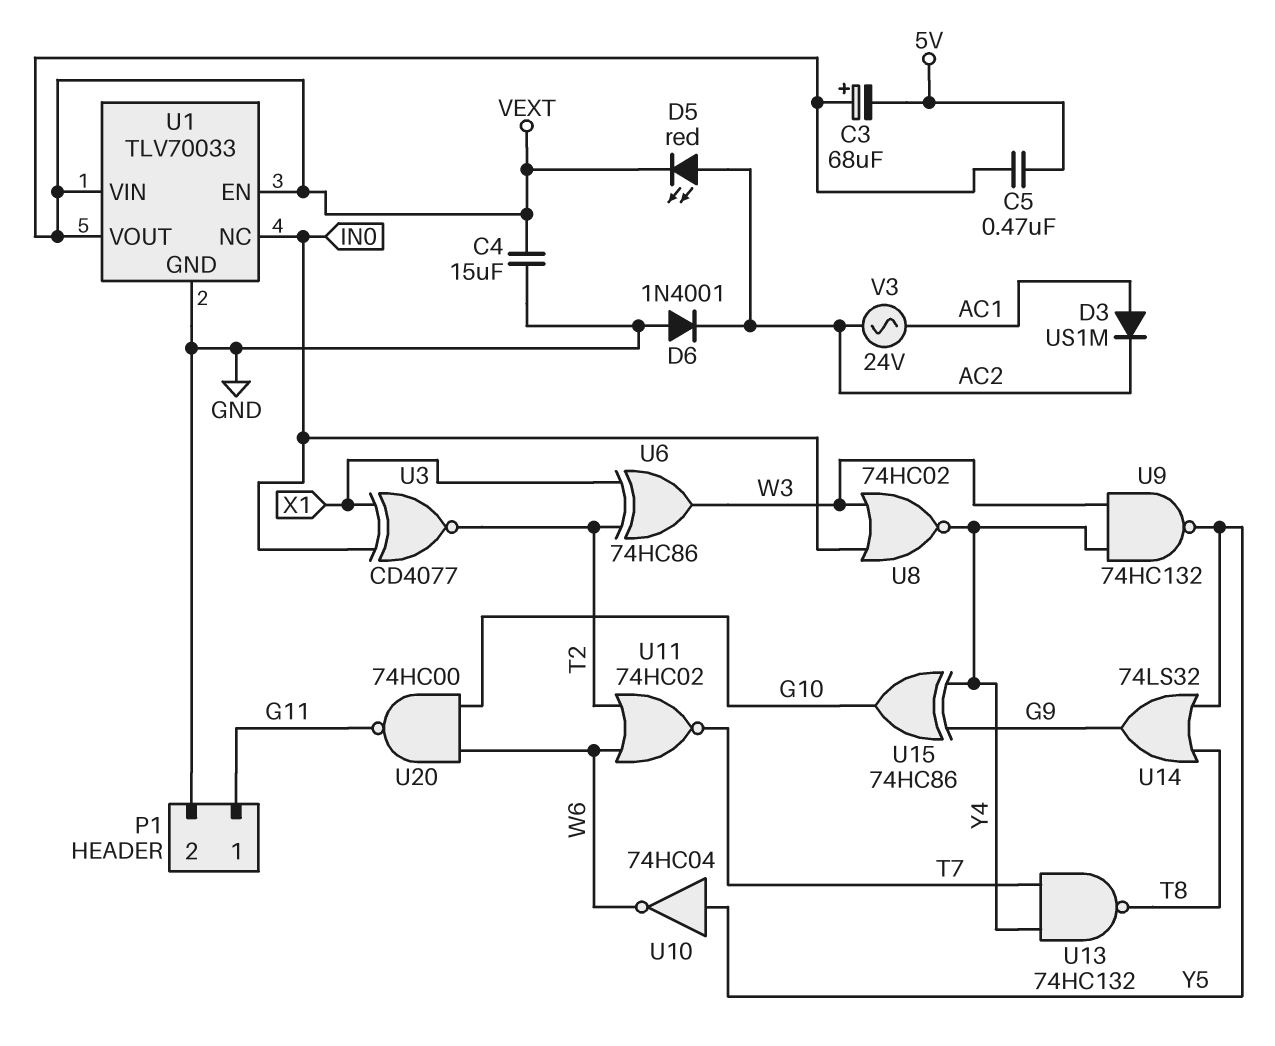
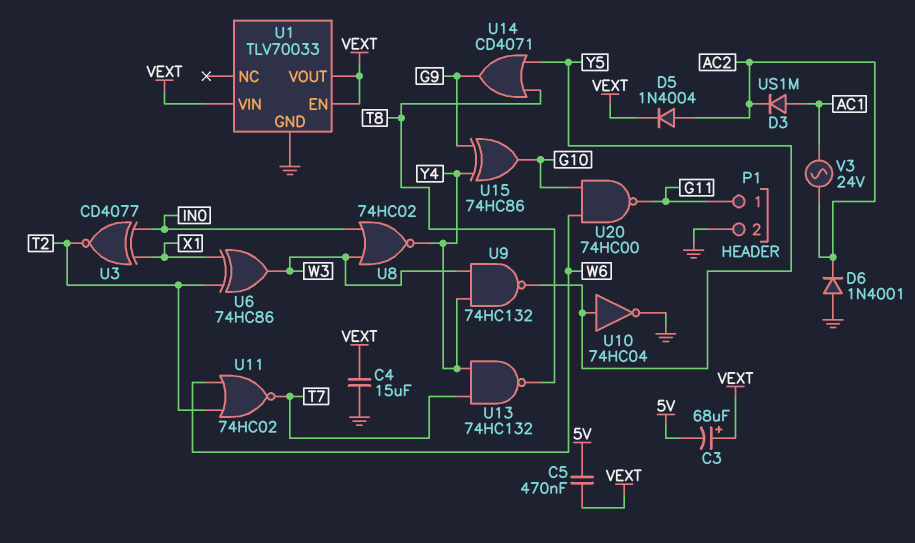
D5: LED red (A AC2, K VEXT) -> diode 1N4004 (A AC2, K VEXT)
U1 pin NC: IN0 -> none
U10: NOT 74HC04 (in Y5, out W6) -> NOT 74HC04 (in Y5, out GND)
U14: OR 74LS32 (in T8, in Y5, out G9) -> OR CD4071 (in T8, in Y5, out G9)

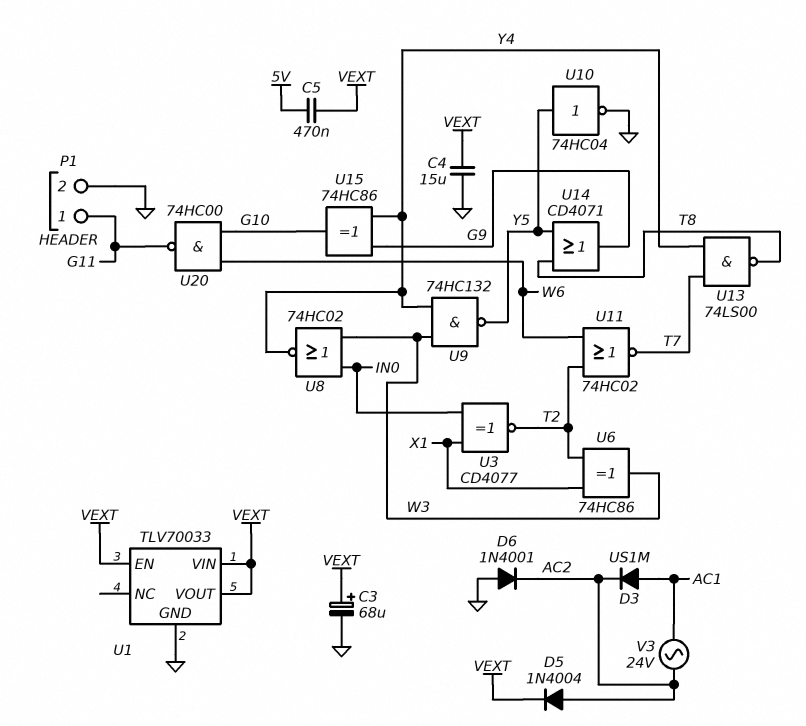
C3: 68uF (plus VEXT, minus 5V) -> 68uF (plus VEXT, minus GND)
U13: NAND 74HC132 (in T7, in Y4, out T8) -> NAND 74LS00 (in T7, in Y4, out T8)

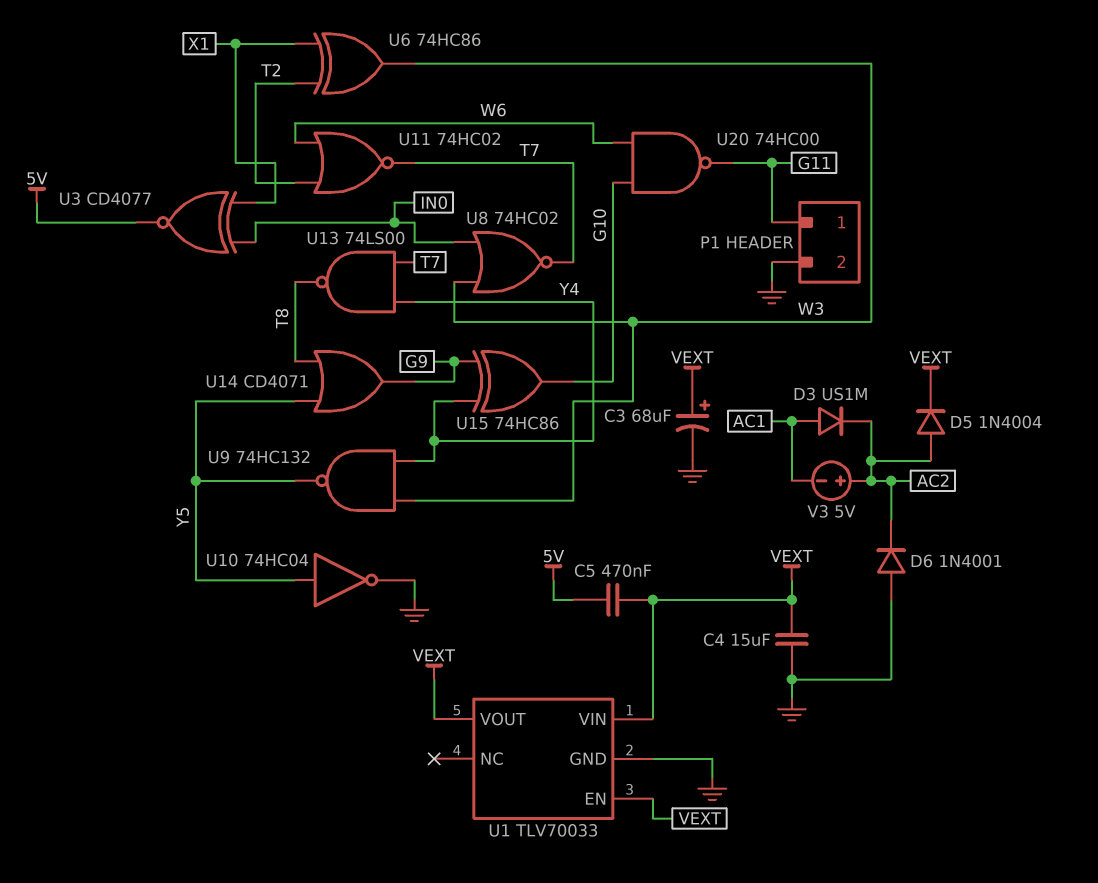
U3: XNOR CD4077 (in IN0, in X1, out T2) -> XNOR CD4077 (in IN0, in X1, out 5V)
U8: NOR 74HC02 (in IN0, in W3, out Y4) -> NOR 74HC02 (in IN0, in W3, out T7)
V3: AC 24V (AC1, AC2) -> 5V (plus AC2, minus AC1)

